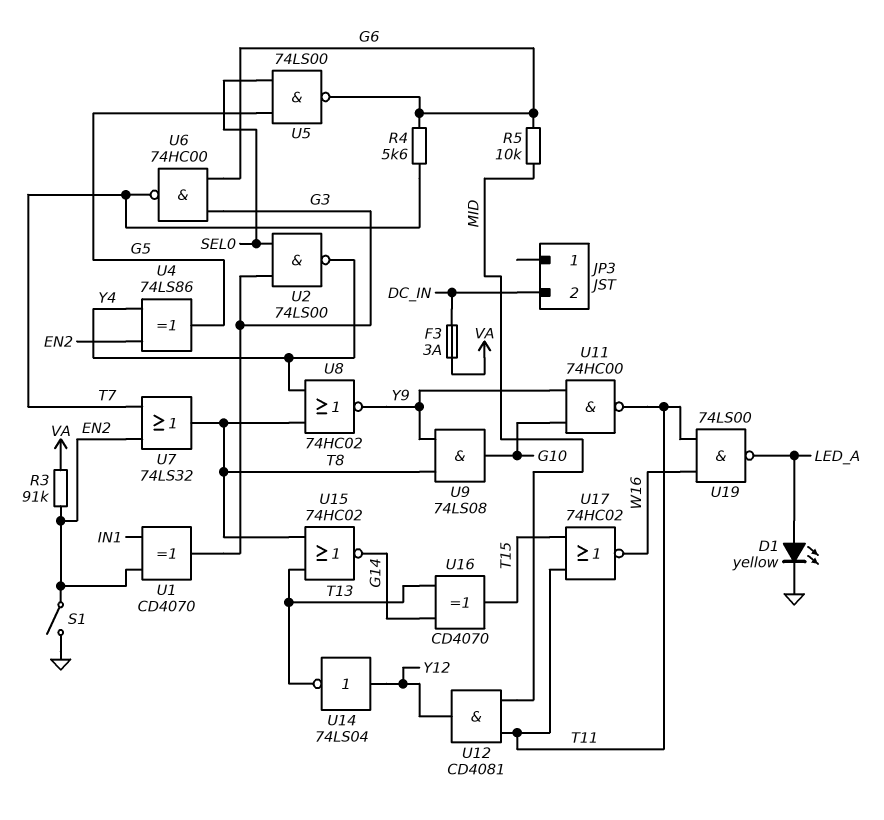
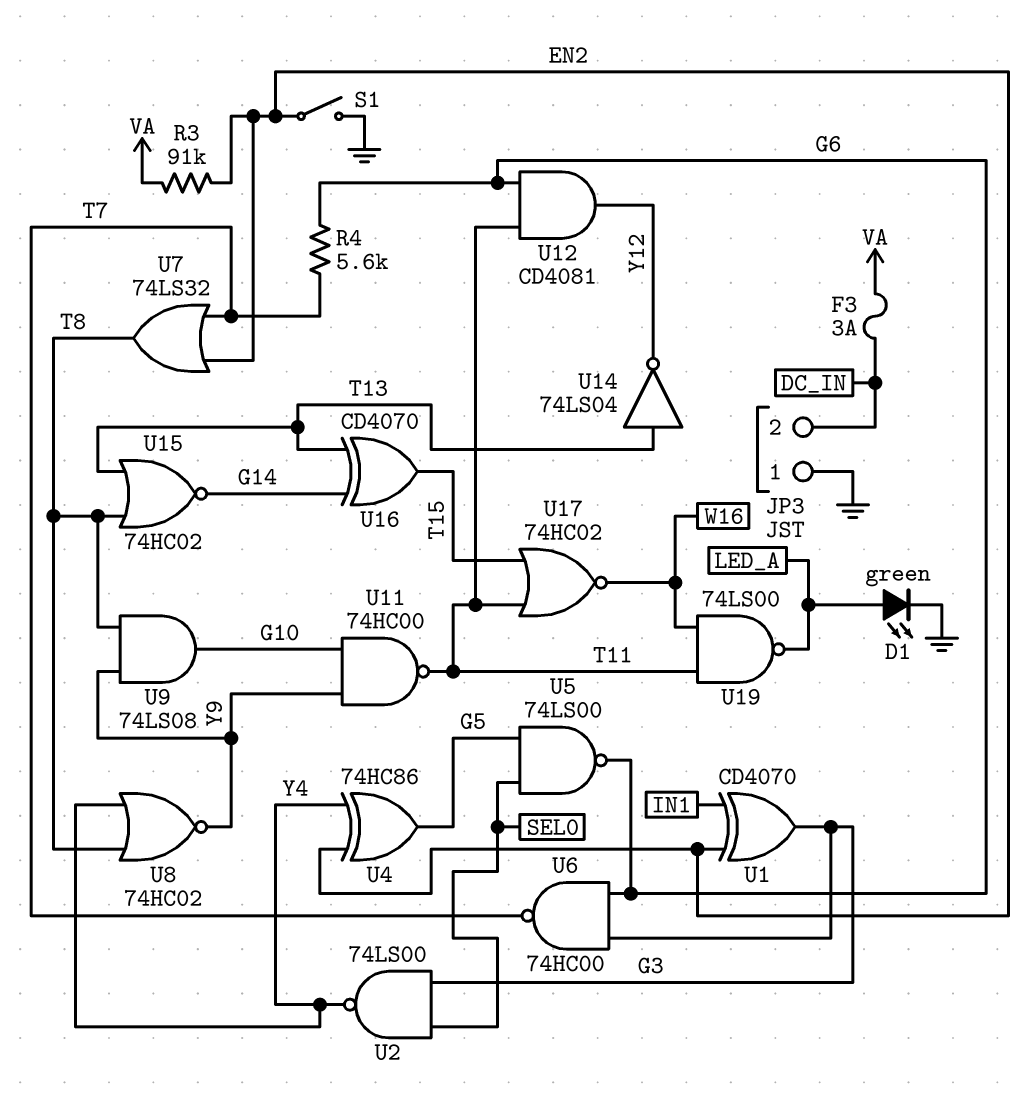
D1: LED yellow (A LED_A, K GND) -> LED green (A LED_A, K GND)
JP3 pin 1: none -> GND
R5: 10k (G6, MID) -> none
U4: XOR 74LS86 (in EN2, in Y4, out G5) -> XOR 74HC86 (in EN2, in Y4, out G5)
U12: AND CD4081 (in MID, in T11, out Y12) -> AND CD4081 (in G6, in T11, out Y12)
U14: NOT 74LS04 (in Y12, out T13) -> NOT 74LS04 (in T13, out Y12)

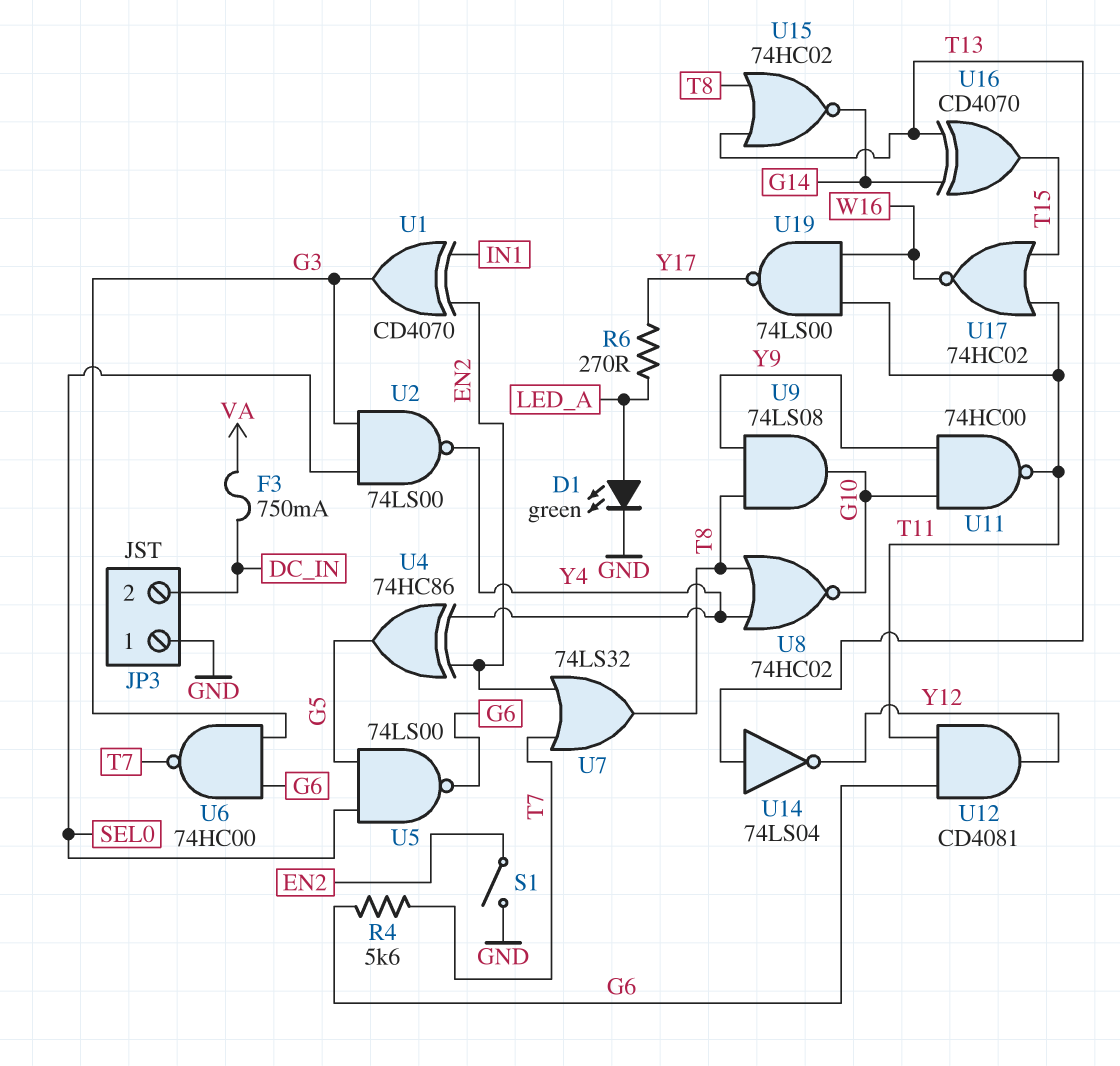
F3: 3A (DC_IN, VA) -> 750mA (DC_IN, VA)
R3: 91k (EN2, VA) -> none
R6: none -> 270 (LED_A, Y17)
U8: NOR 74HC02 (in T8, in Y4, out Y9) -> NOR 74HC02 (in T8, in Y4, out G10)
U19: NAND 74LS00 (in T11, in W16, out LED_A) -> NAND 74LS00 (in T11, in W16, out Y17)

